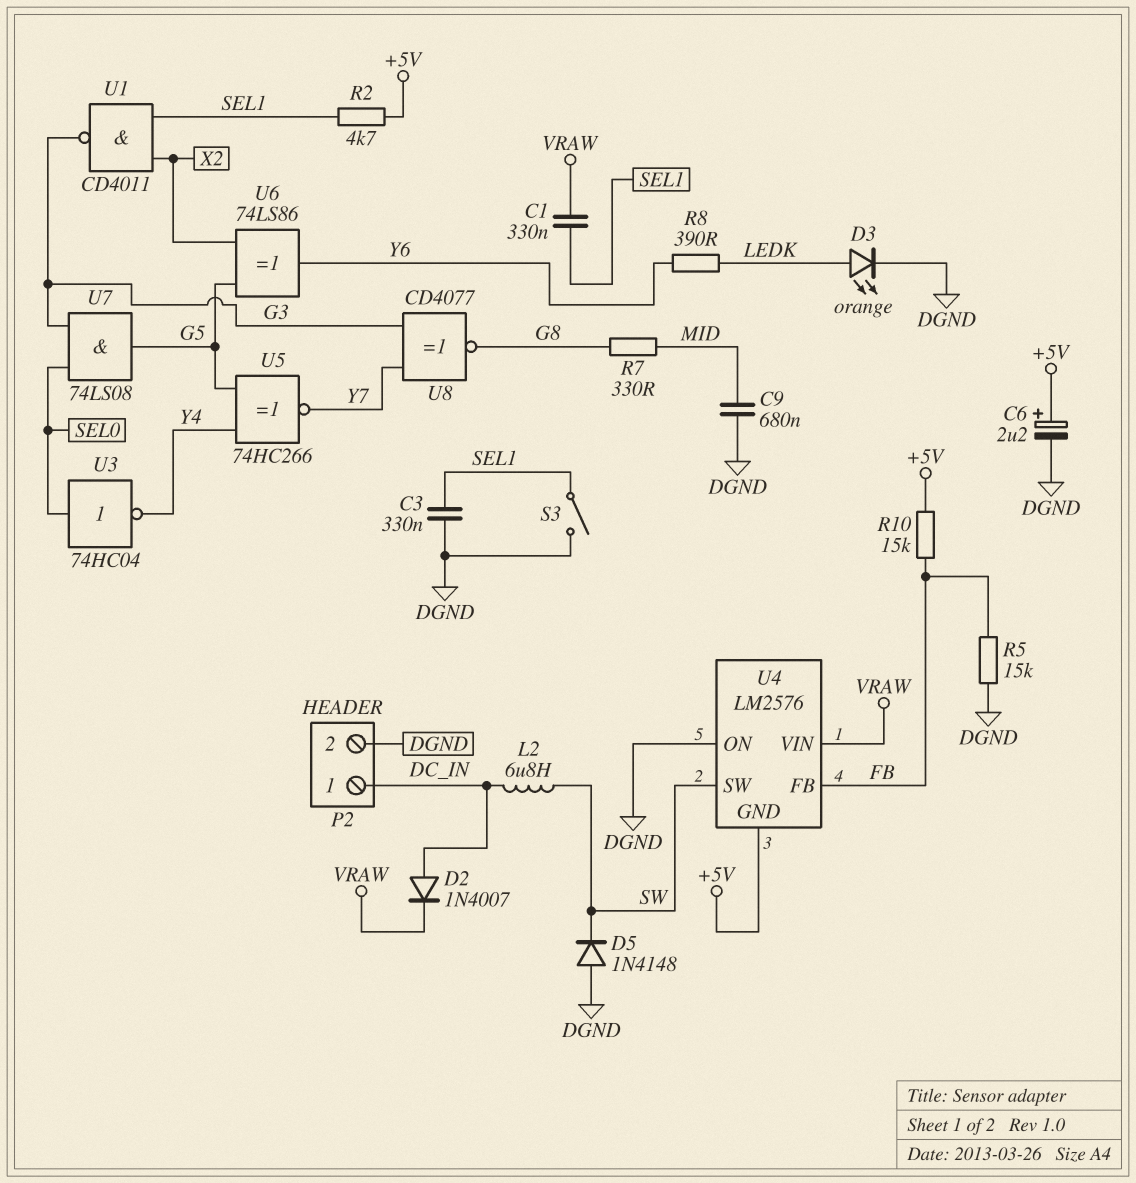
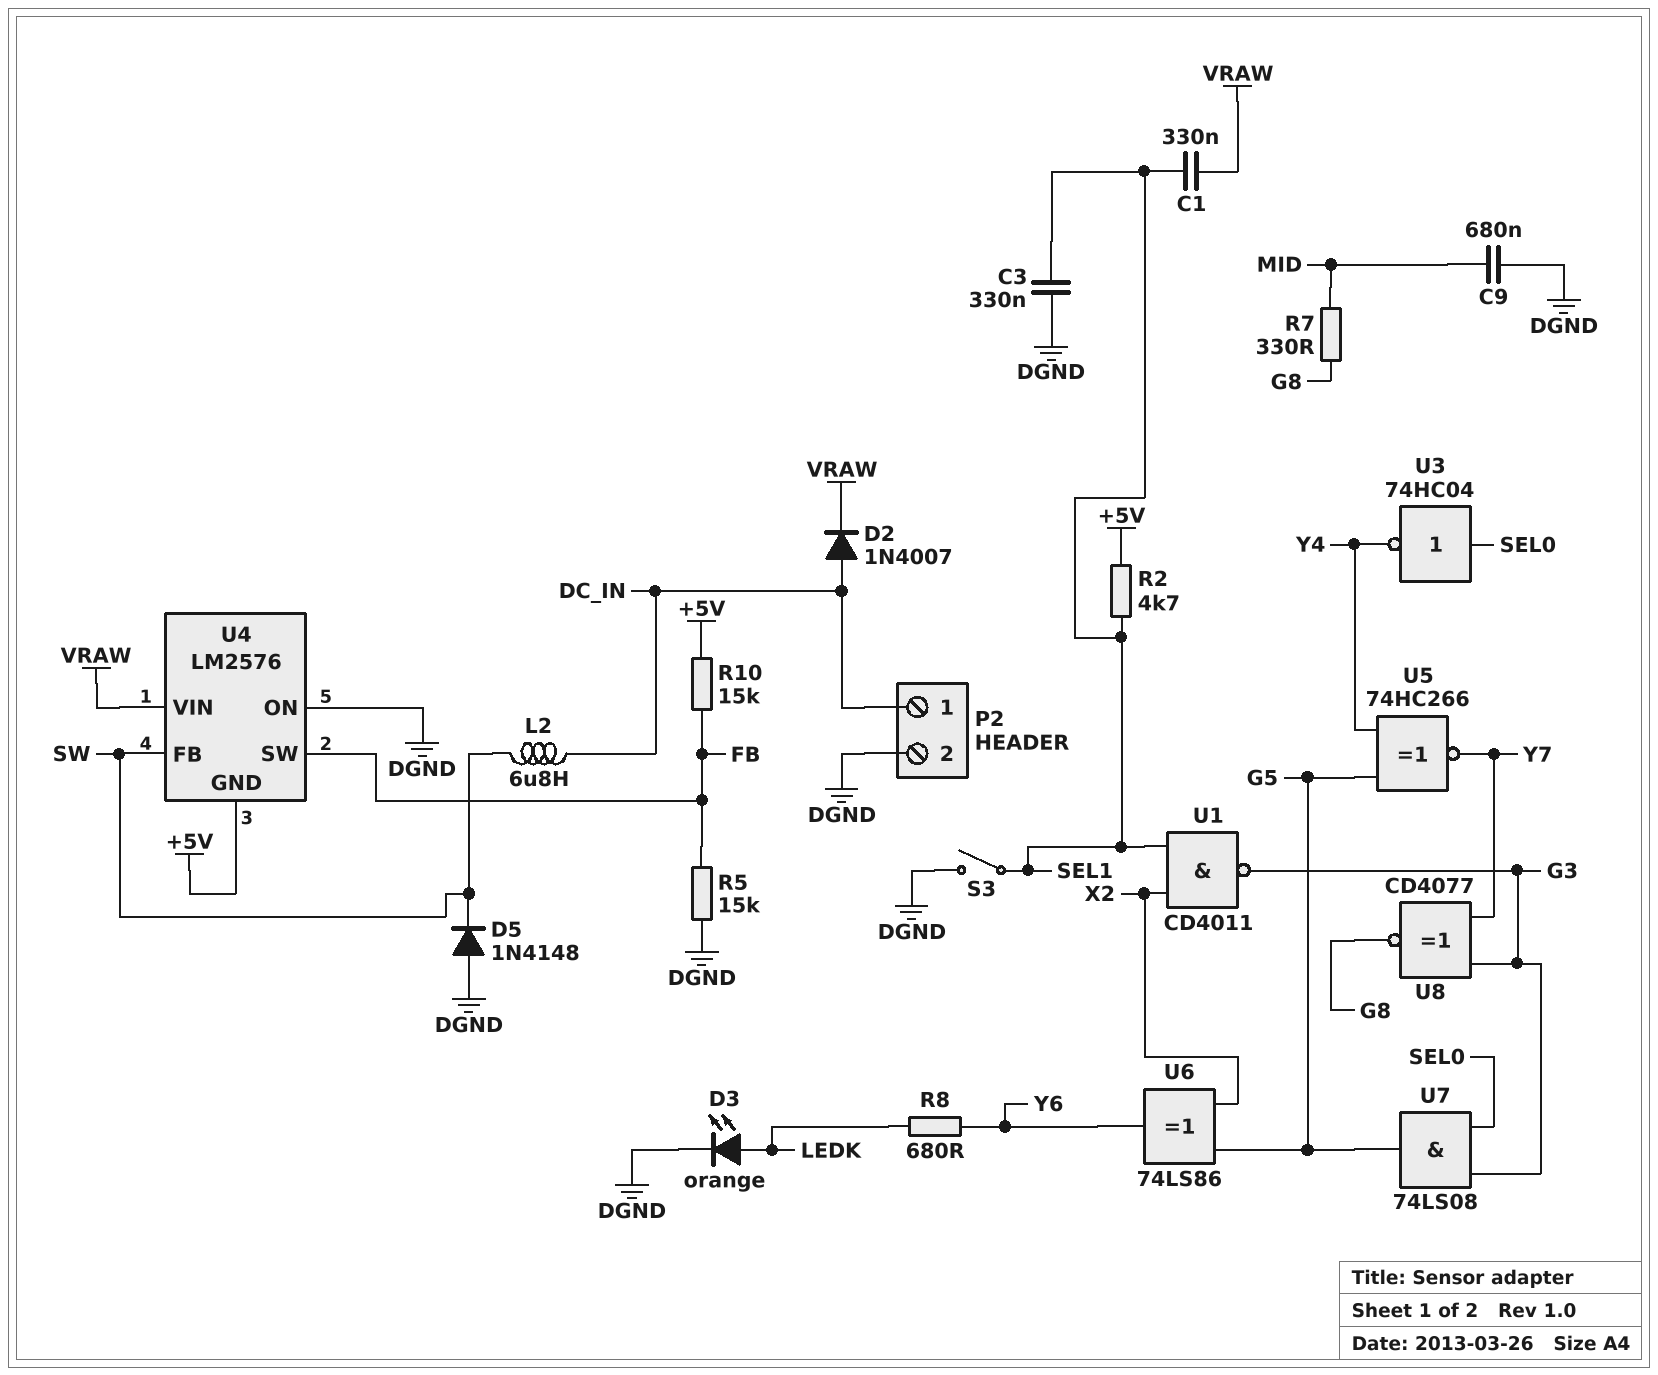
C6: 2.2uF (plus +5V, minus DGND) -> none
R8: 390 (LEDK, Y6) -> 680 (LEDK, Y6)
U4 pin FB: FB -> SW
U4 pin SW: SW -> FB

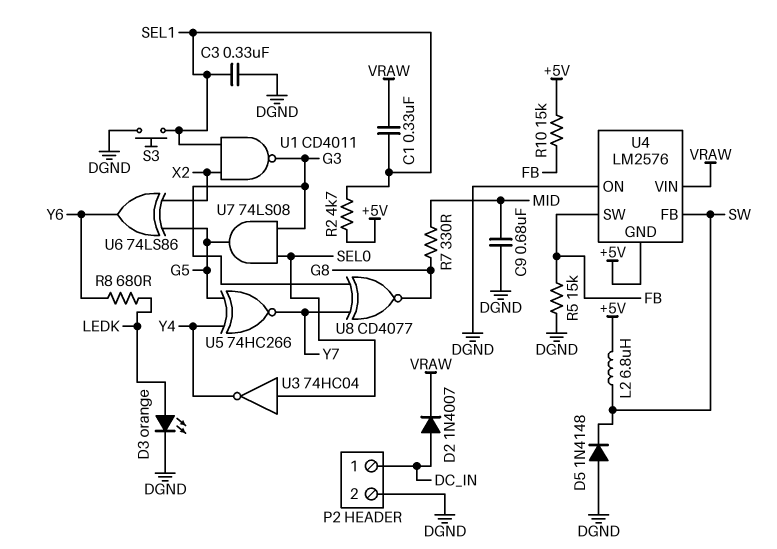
L2: 6.8uH (DC_IN, SW) -> 6.8uH (+5V, SW)
S3: switch (DGND, SEL1) -> button (DGND, SEL1)

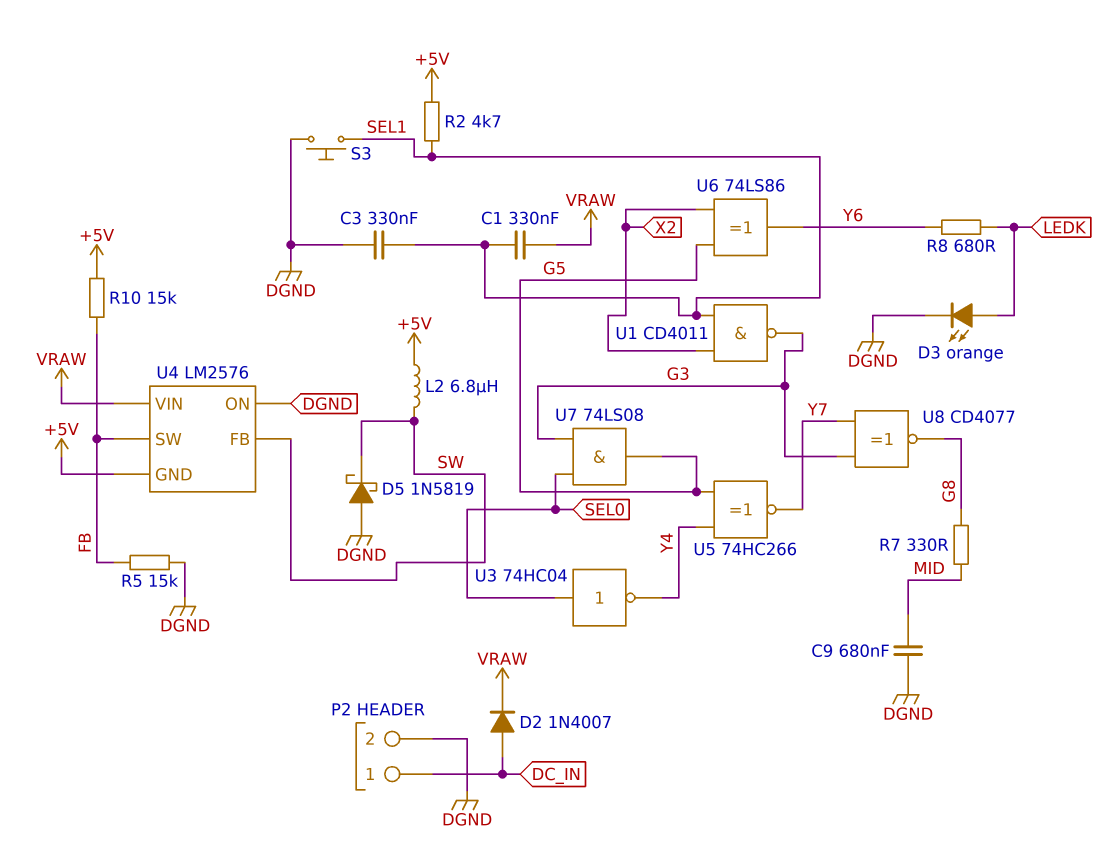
D5: diode 1N4148 (A DGND, K SW) -> schottky 1N5819 (A DGND, K SW)

